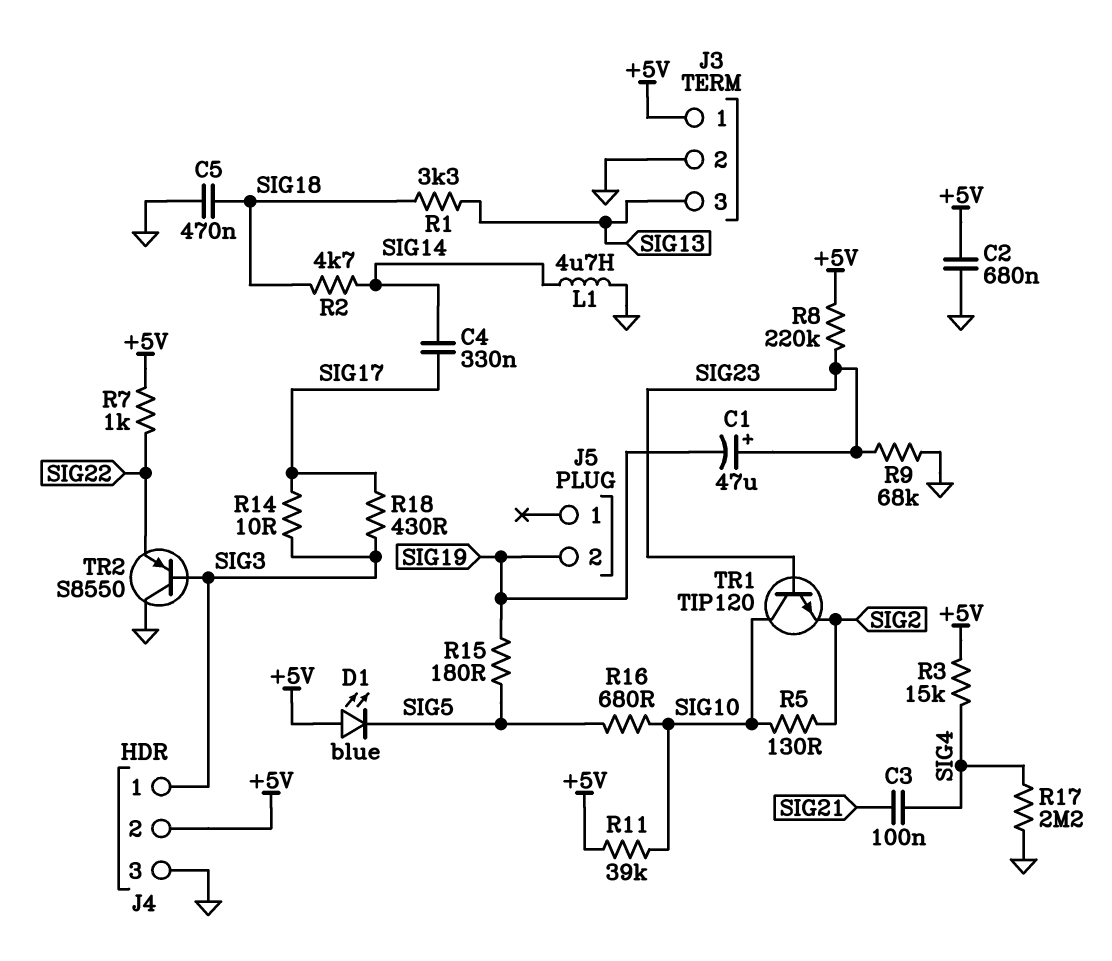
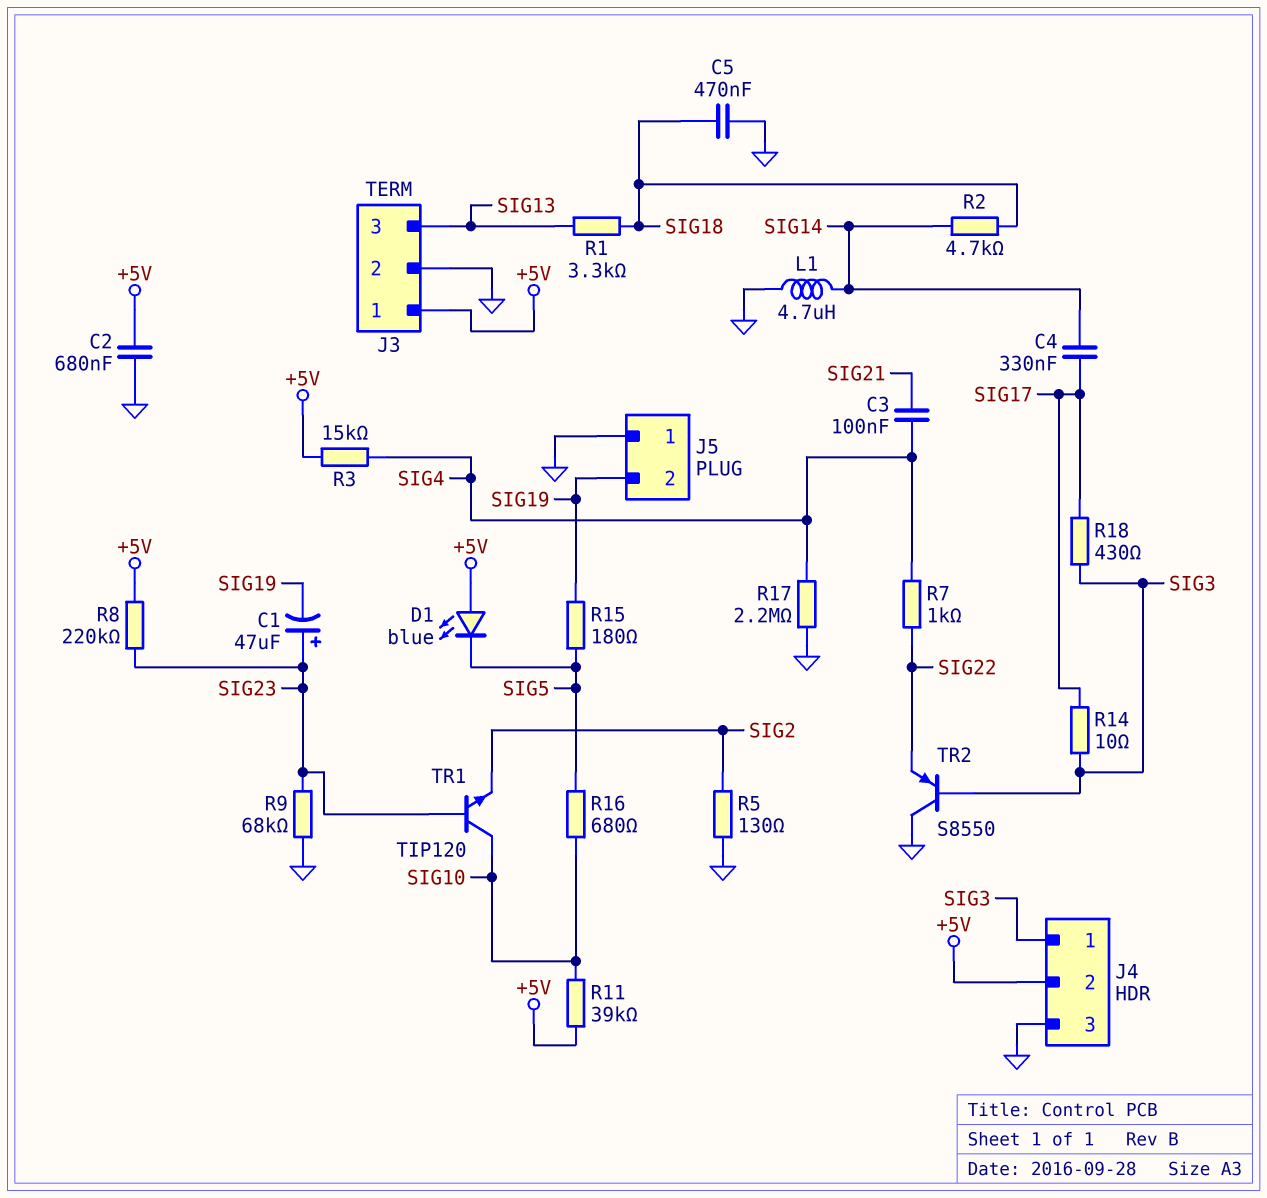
J5 pin 1: none -> GND
R5: 130 (SIG2, SIG10) -> 130 (GND, SIG2)
R7: 1k (+5V, SIG22) -> 1k (SIG4, SIG22)

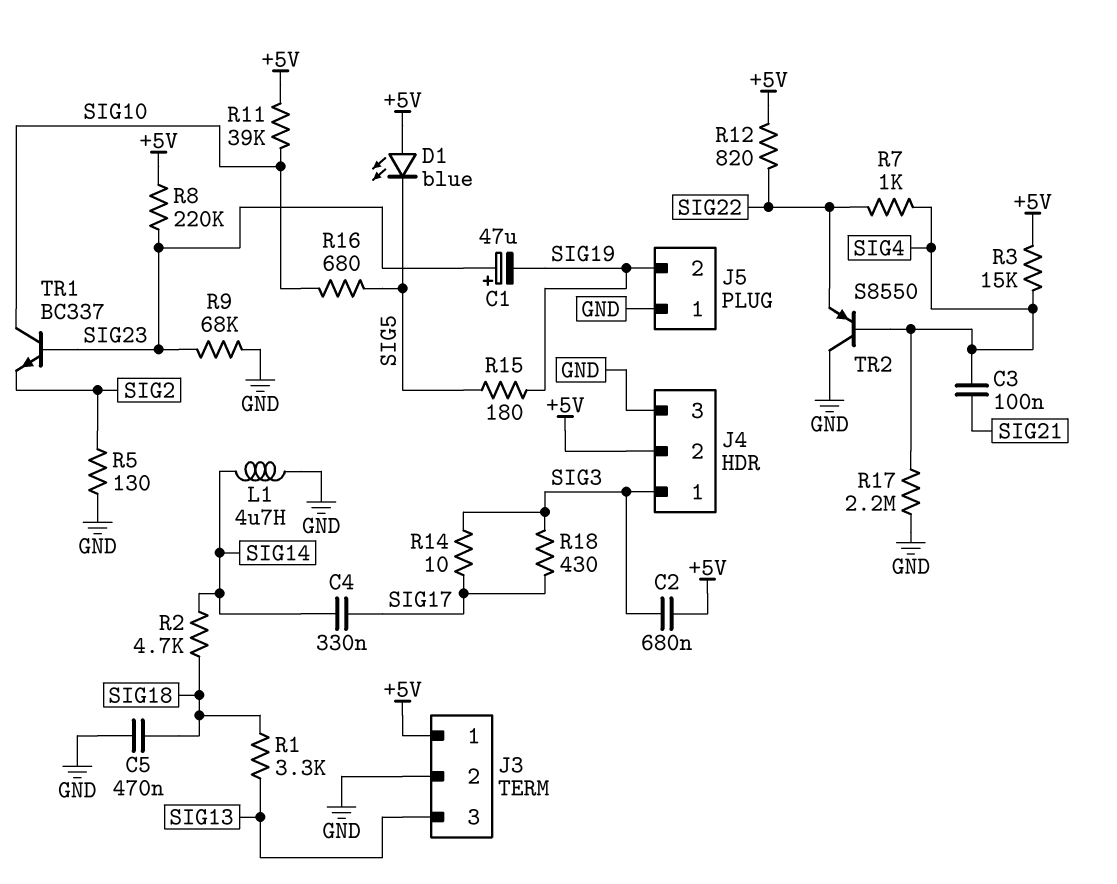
C2: 680nF (+5V, GND) -> 680nF (+5V, SIG3)
R12: none -> 820 (+5V, SIG22)
TR1: NPN TIP120 (B SIG23, C SIG10, E SIG2) -> NPN BC337 (B SIG23, C SIG10, E SIG2)
TR2: PNP S8550 (B SIG3, C GND, E SIG22) -> PNP S8550 (B SIG4, C GND, E SIG22)

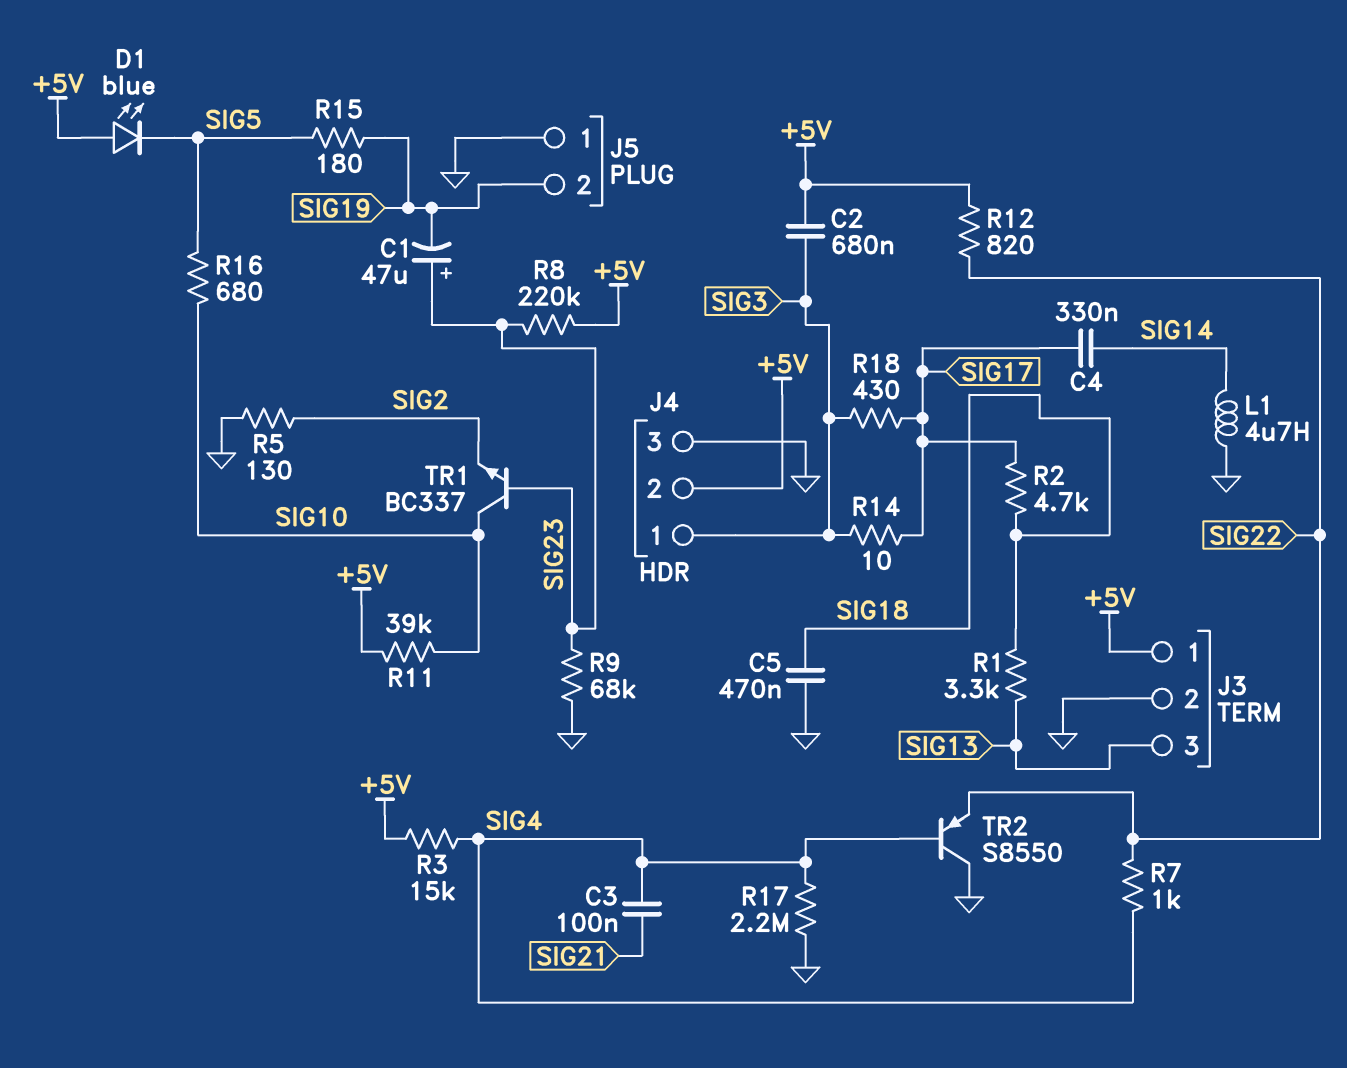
R2: 4.7k (SIG14, SIG18) -> 4.7k (SIG17, SIG18)

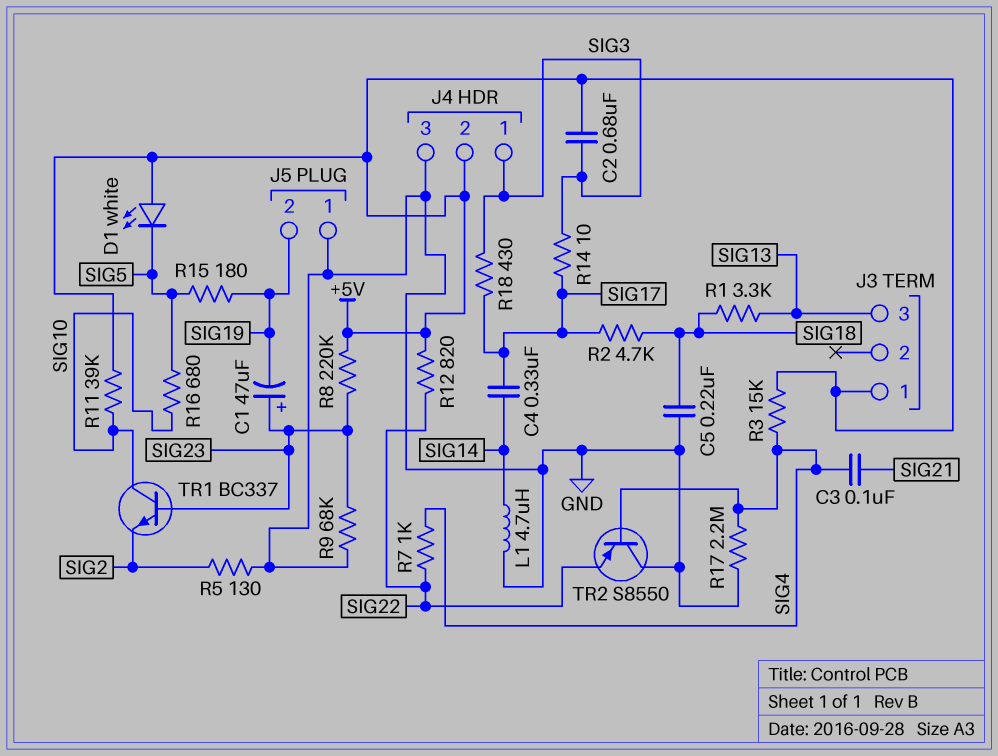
C5: 470nF (GND, SIG18) -> 220nF (GND, SIG18)
D1: LED blue (A +5V, K SIG5) -> LED white (A +5V, K SIG5)
J3 pin 2: GND -> none

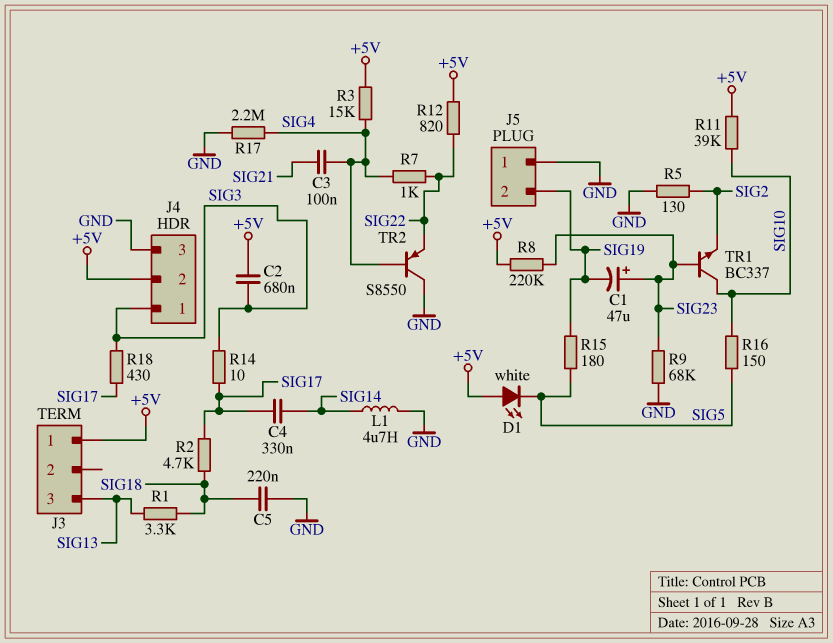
R16: 680 (SIG5, SIG10) -> 150 (SIG5, SIG10)

